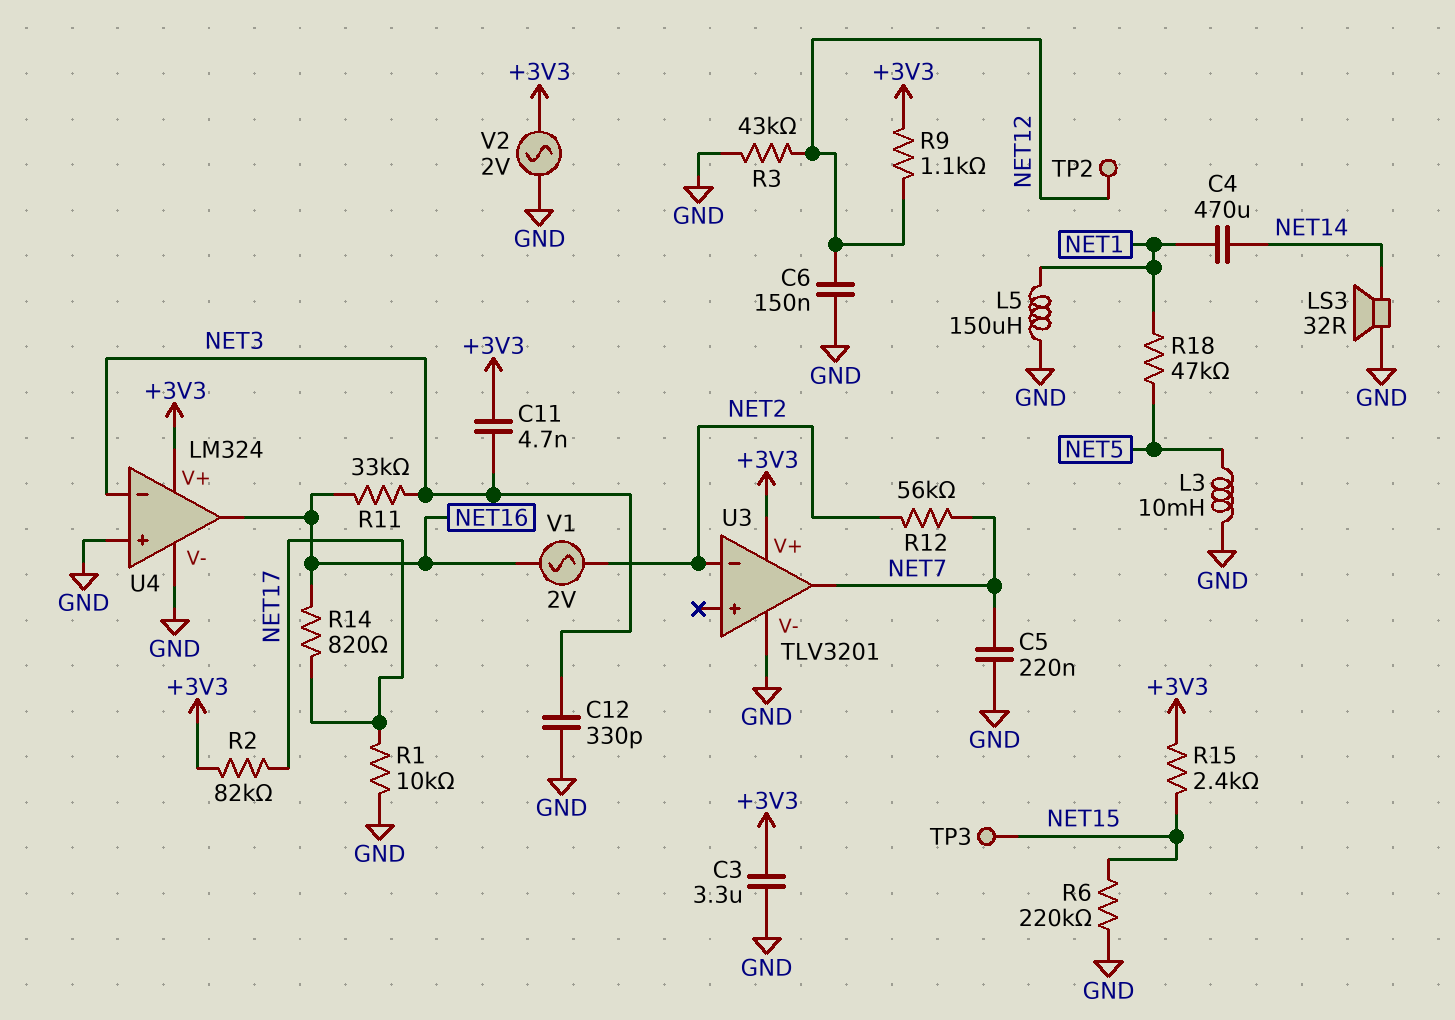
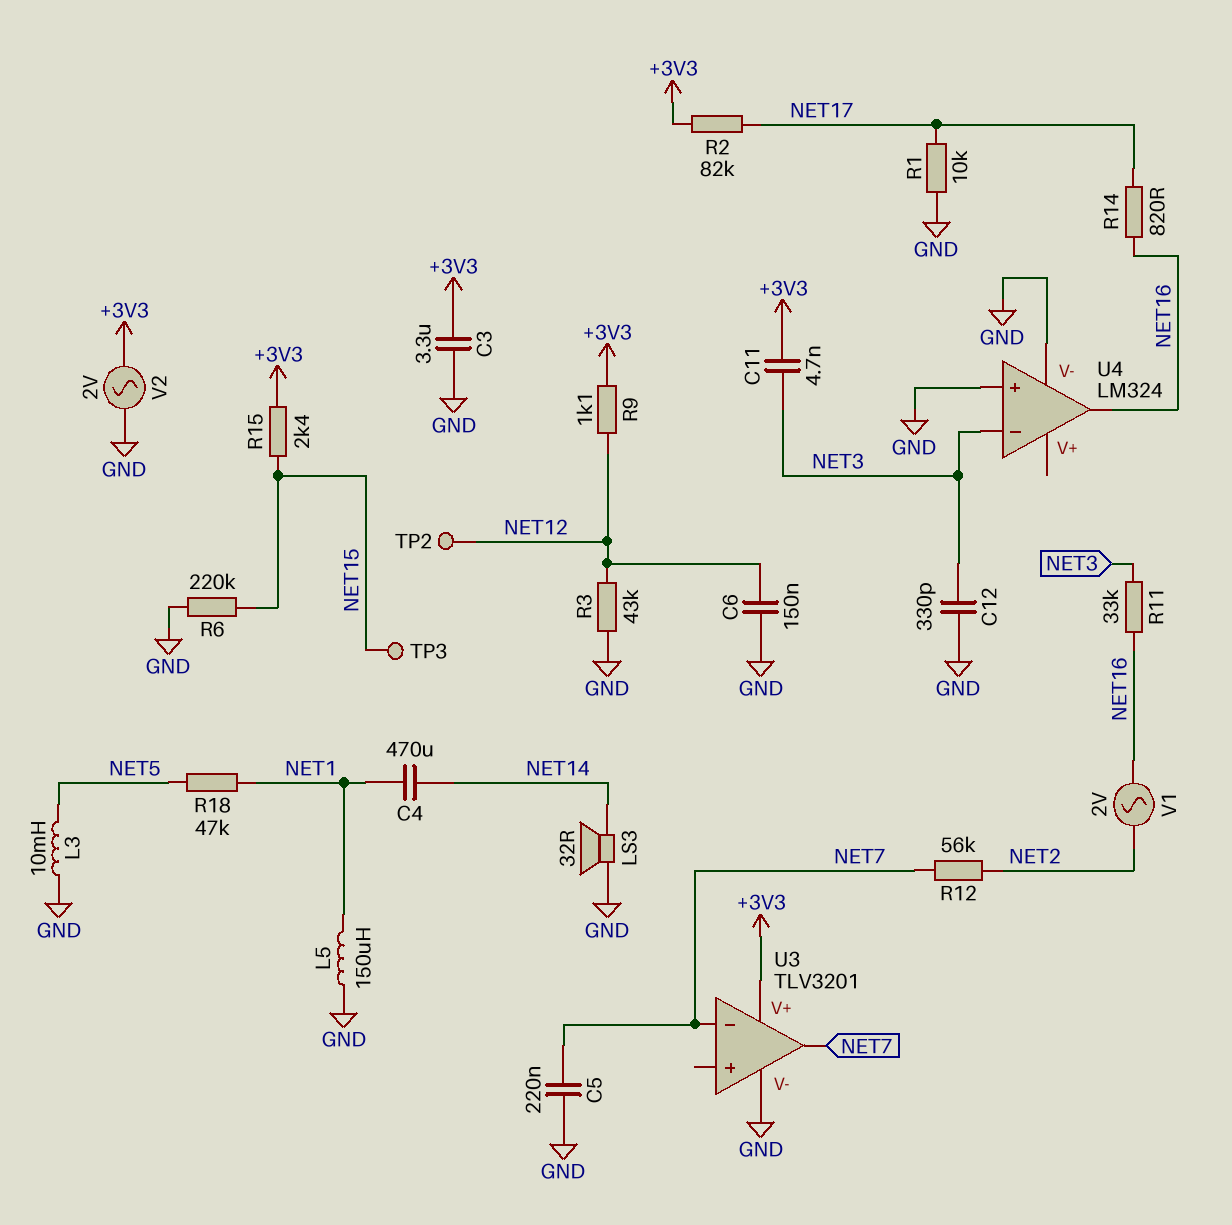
U3 pin in-: NET2 -> NET7
U4 pin V+: +3V3 -> none

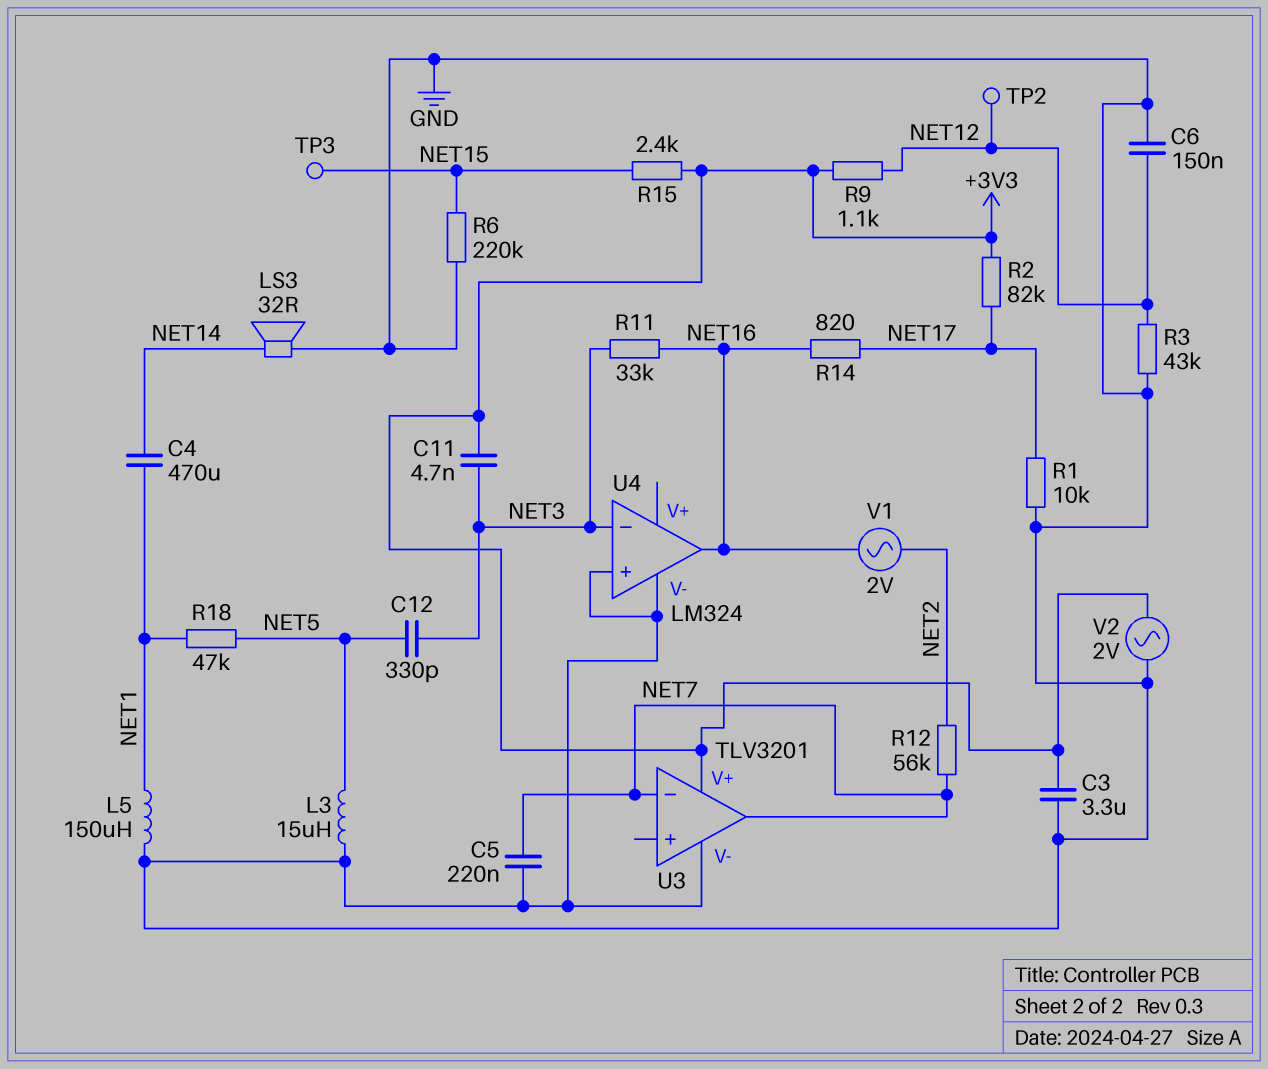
C12: 330pF (GND, NET3) -> 330pF (NET3, NET5)
L3: 10mH (GND, NET5) -> 15uH (GND, NET5)

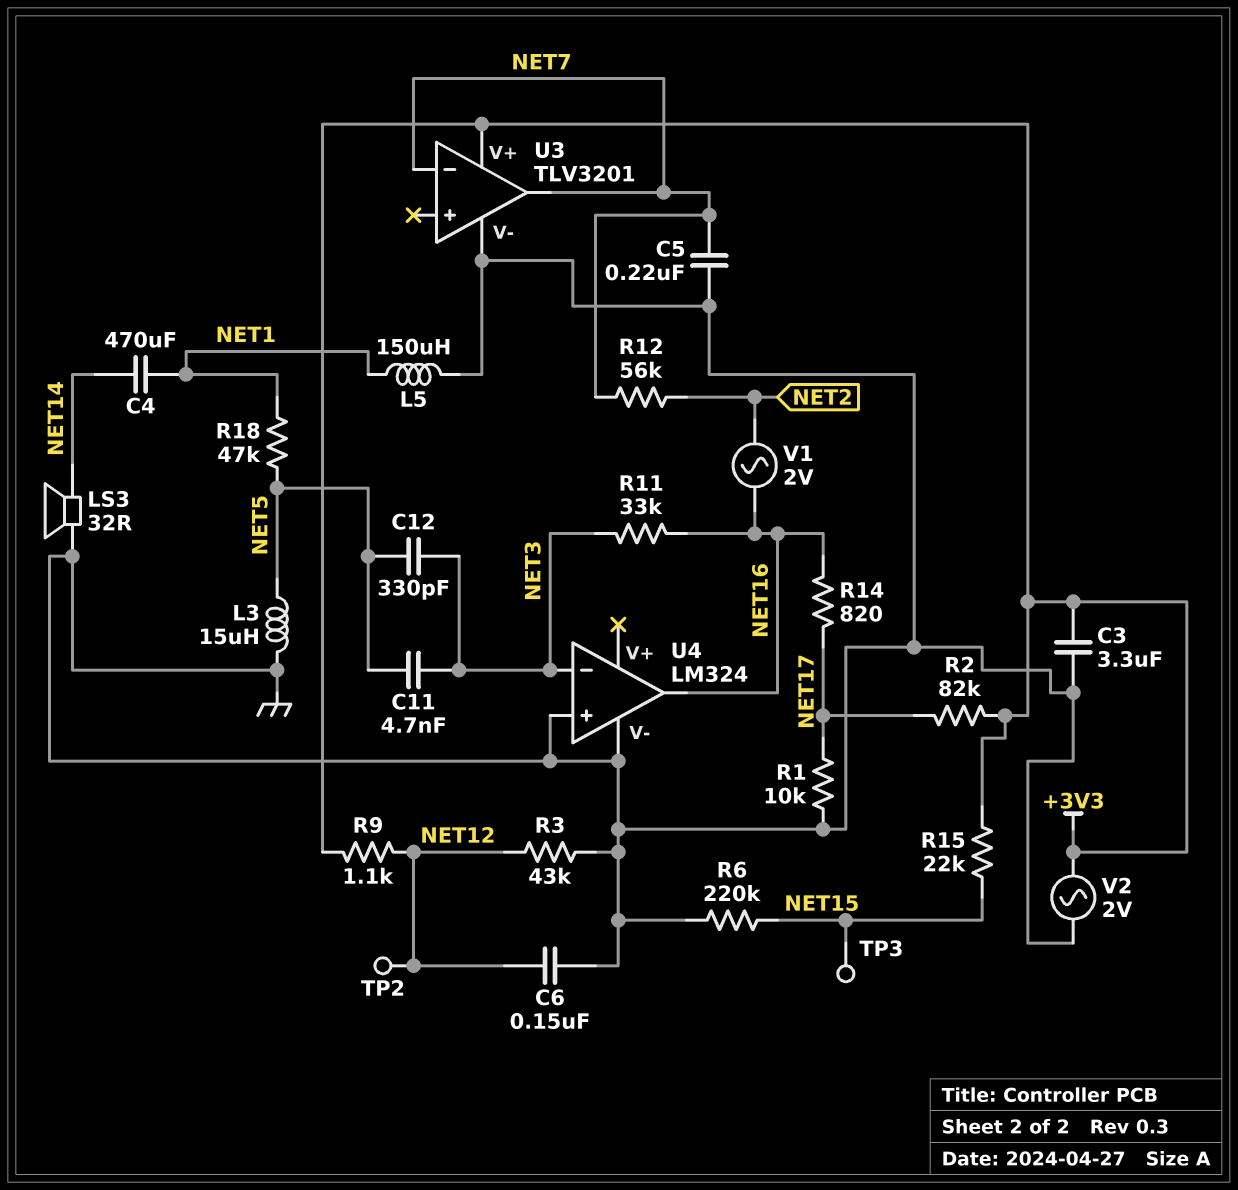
C11: 4.7nF (+3V3, NET3) -> 4.7nF (NET3, NET5)
R15: 2.4k (+3V3, NET15) -> 22k (+3V3, NET15)

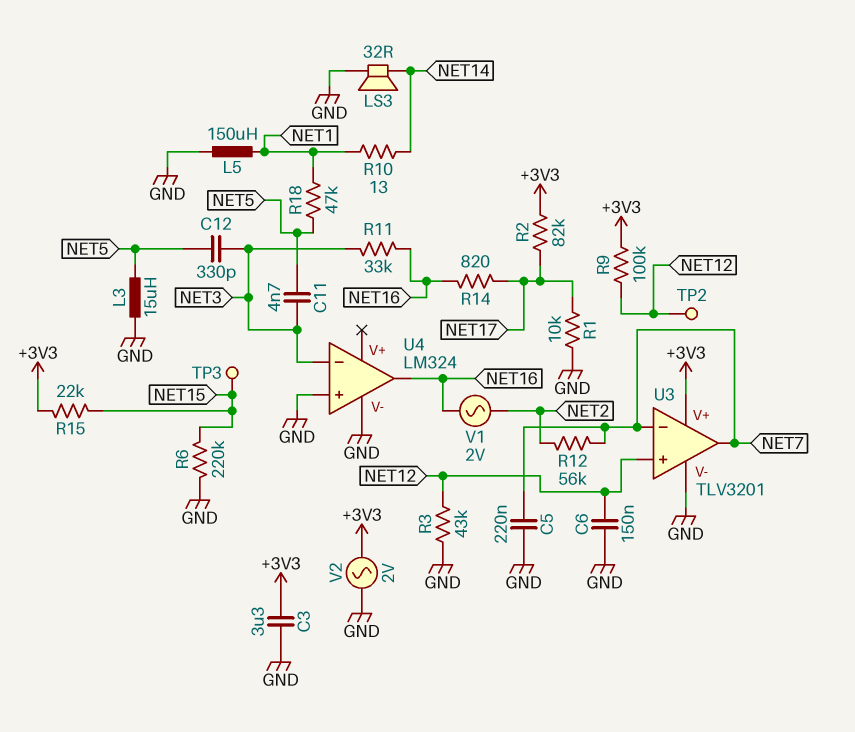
C4: 470uF (NET1, NET14) -> none
R9: 1.1k (+3V3, NET12) -> 100k (+3V3, NET12)
R10: none -> 13 (NET1, NET14)
U3 pin in+: none -> NET12

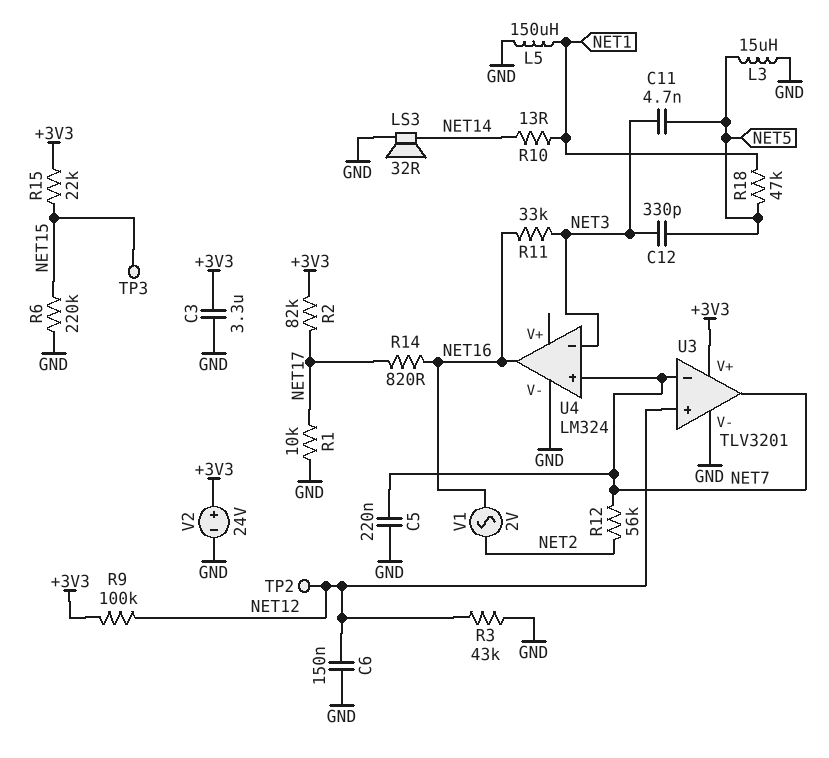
U4 pin in+: GND -> NET7
V2: AC 2V (+3V3, GND) -> 24V (plus +3V3, minus GND)

